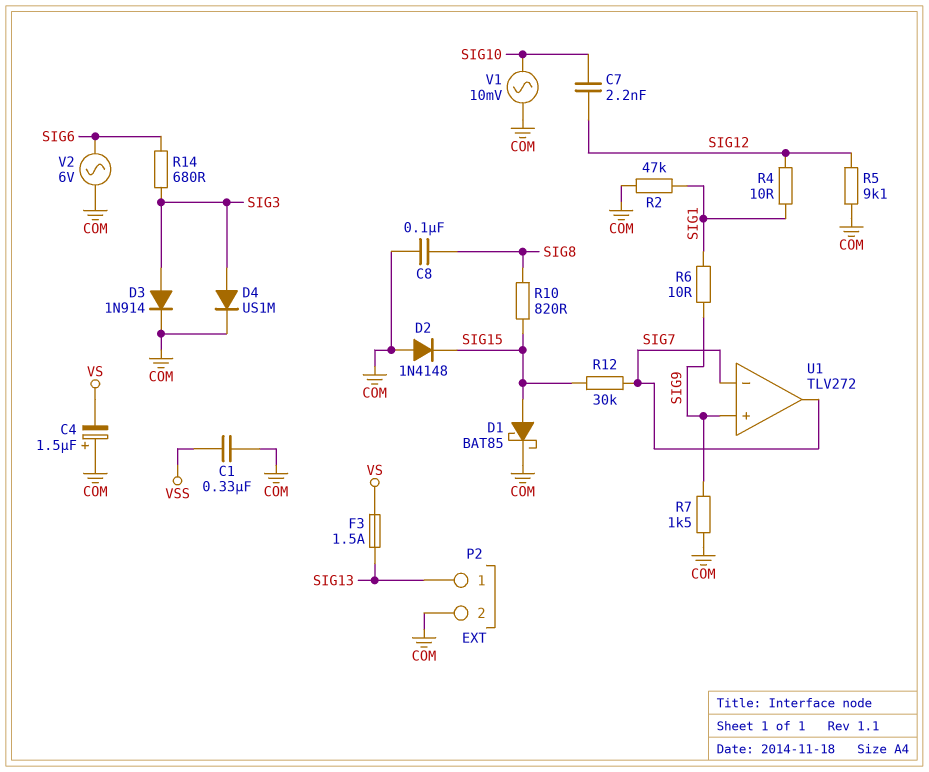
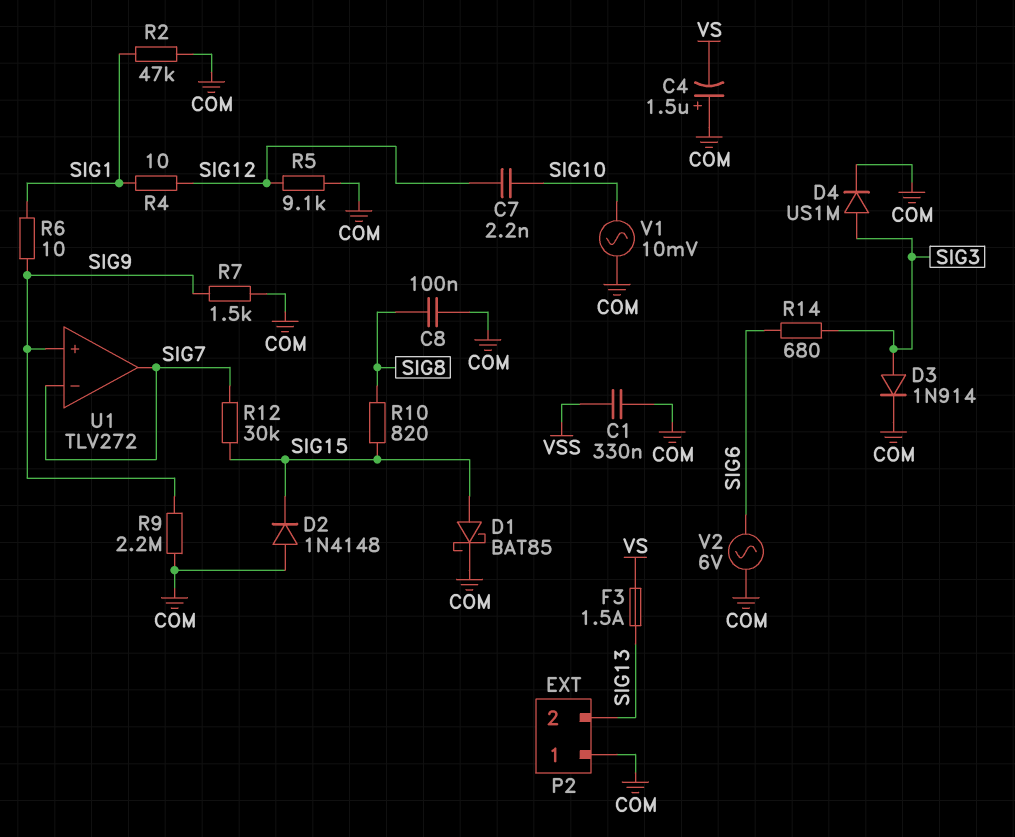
P2 pin 1: SIG13 -> COM
P2 pin 2: COM -> SIG13
R9: none -> 2.2M (COM, SIG9)

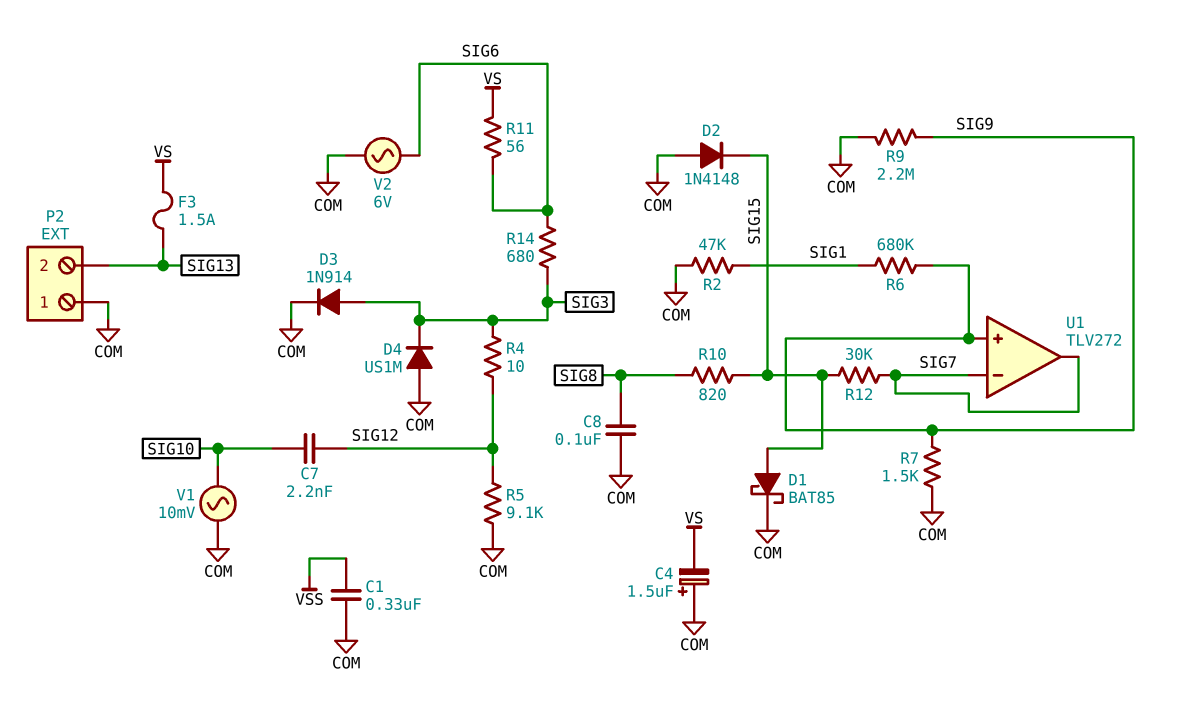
D4: diode US1M (A SIG3, K COM) -> diode US1M (A COM, K SIG3)
R4: 10 (SIG1, SIG12) -> 10 (SIG3, SIG12)
R6: 10 (SIG1, SIG9) -> 680k (SIG1, SIG9)
R11: none -> 56 (SIG6, VS)

